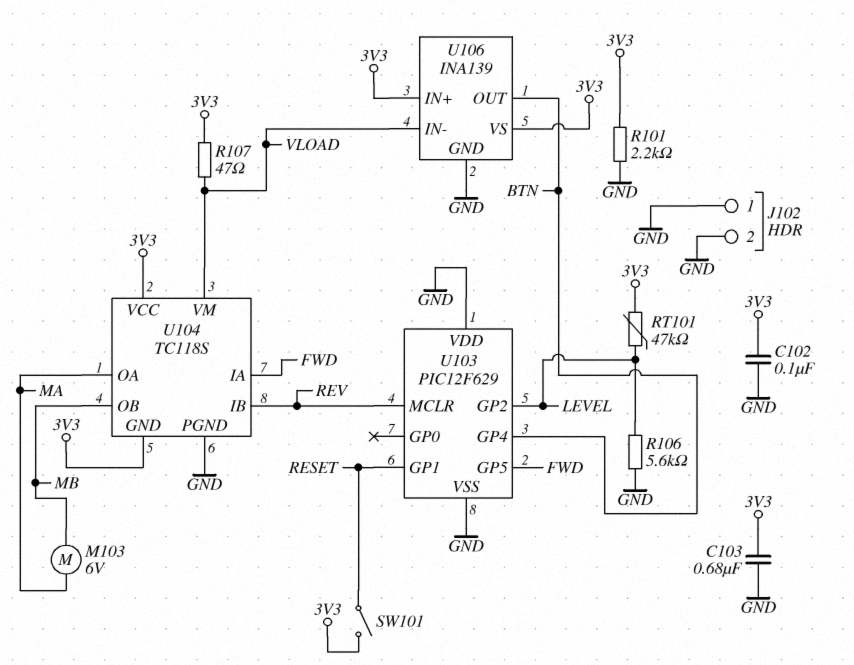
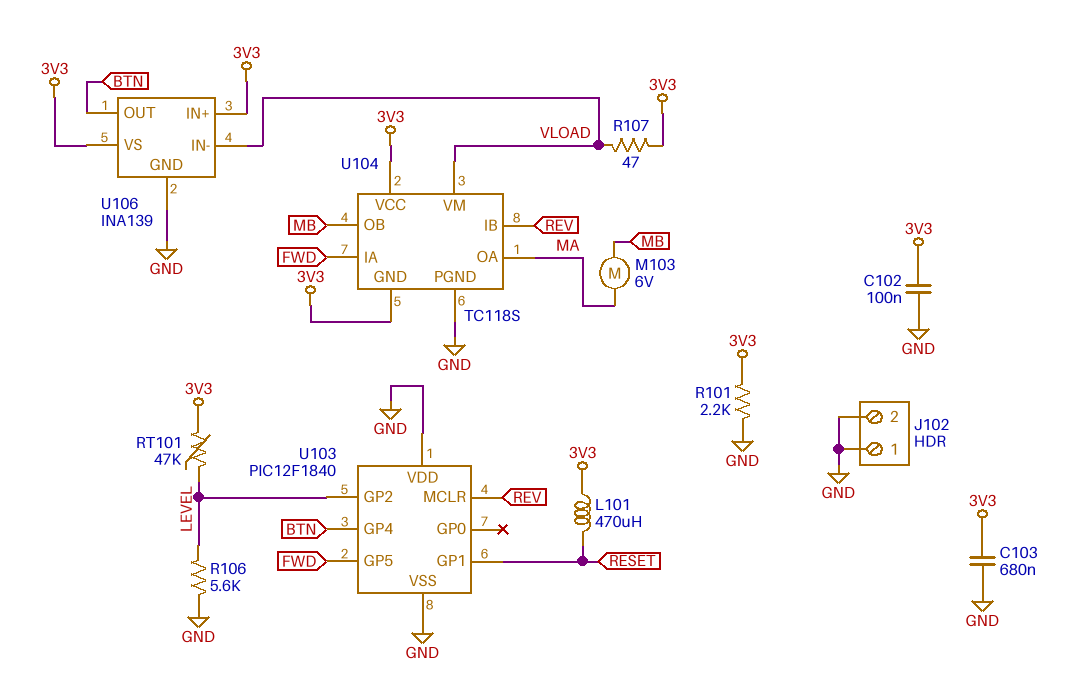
L101: none -> 470uH (3V3, RESET)
SW101: switch (3V3, RESET) -> none
U103: PIC12F629 -> PIC12F1840

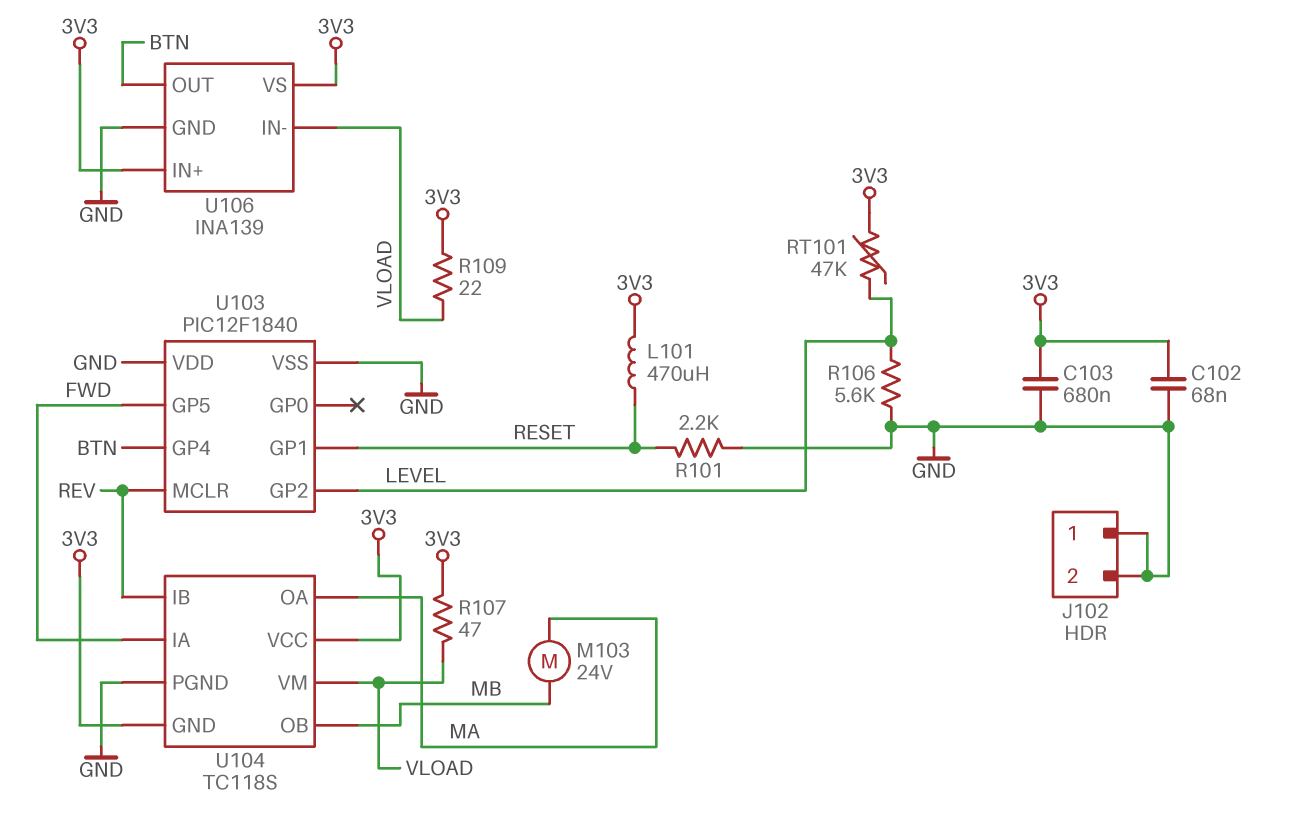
C102: 100nF (3V3, GND) -> 68nF (3V3, GND)
M103: motor 6V (MA, MB) -> motor 24V (MA, MB)
R101: 2.2k (3V3, GND) -> 2.2k (GND, RESET)
R109: none -> 22 (3V3, VLOAD)

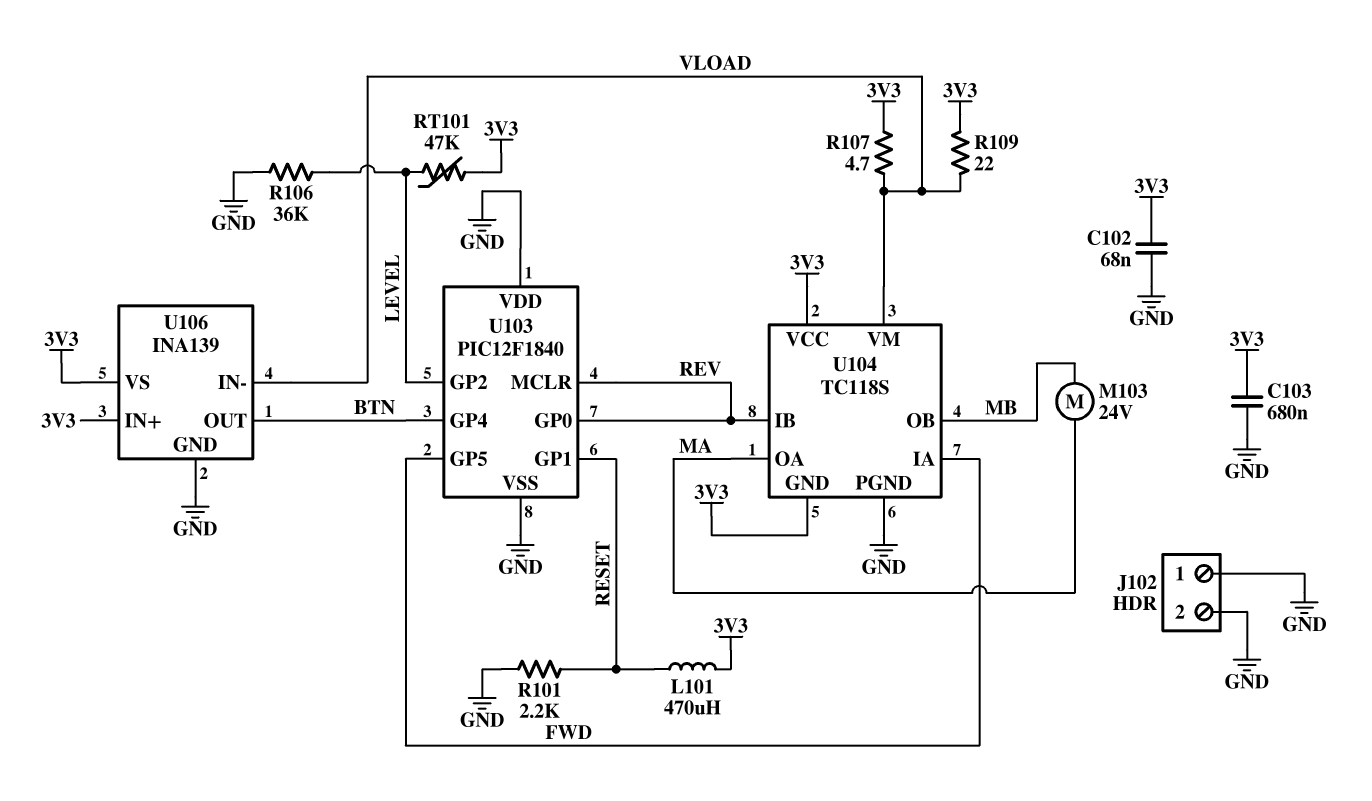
R106: 5.6k (GND, LEVEL) -> 36k (GND, LEVEL)
R107: 47 (3V3, VLOAD) -> 4.7 (3V3, VLOAD)
U103 pin GP0: none -> REV

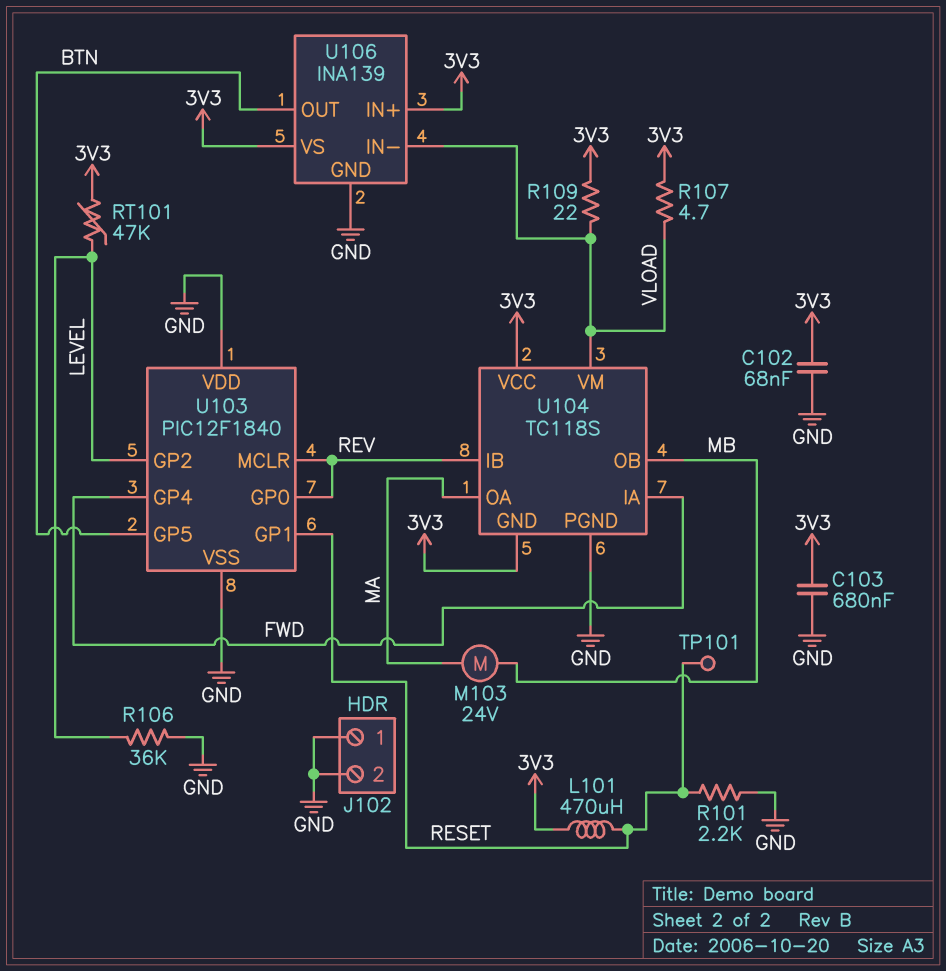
TP101: none -> test point (RESET)
U103 pin GP4: BTN -> FWD
U103 pin GP5: FWD -> BTN

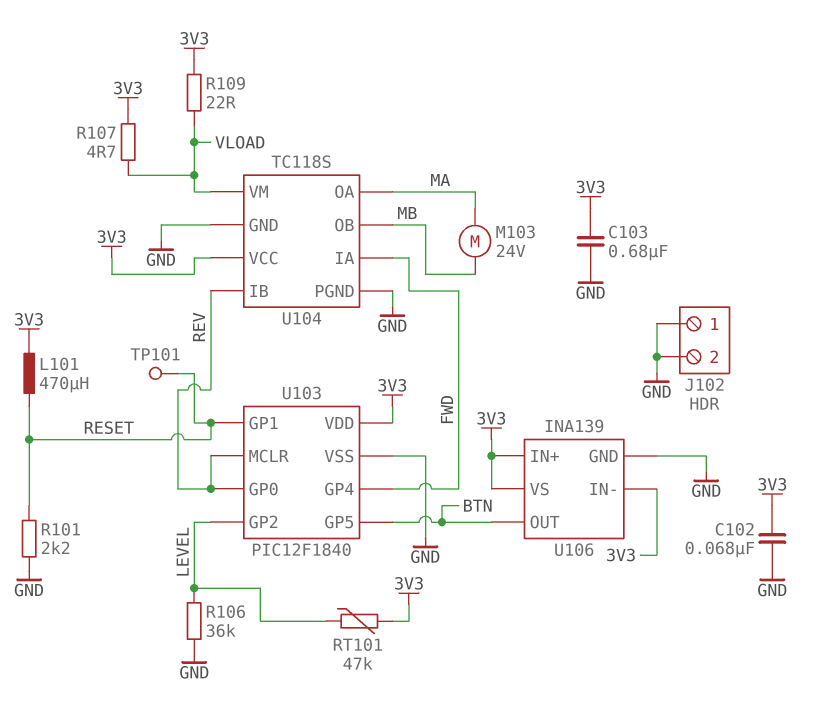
U103 pin VDD: GND -> 3V3
U104 pin GND: 3V3 -> GND
U106 pin IN-: VLOAD -> 3V3

